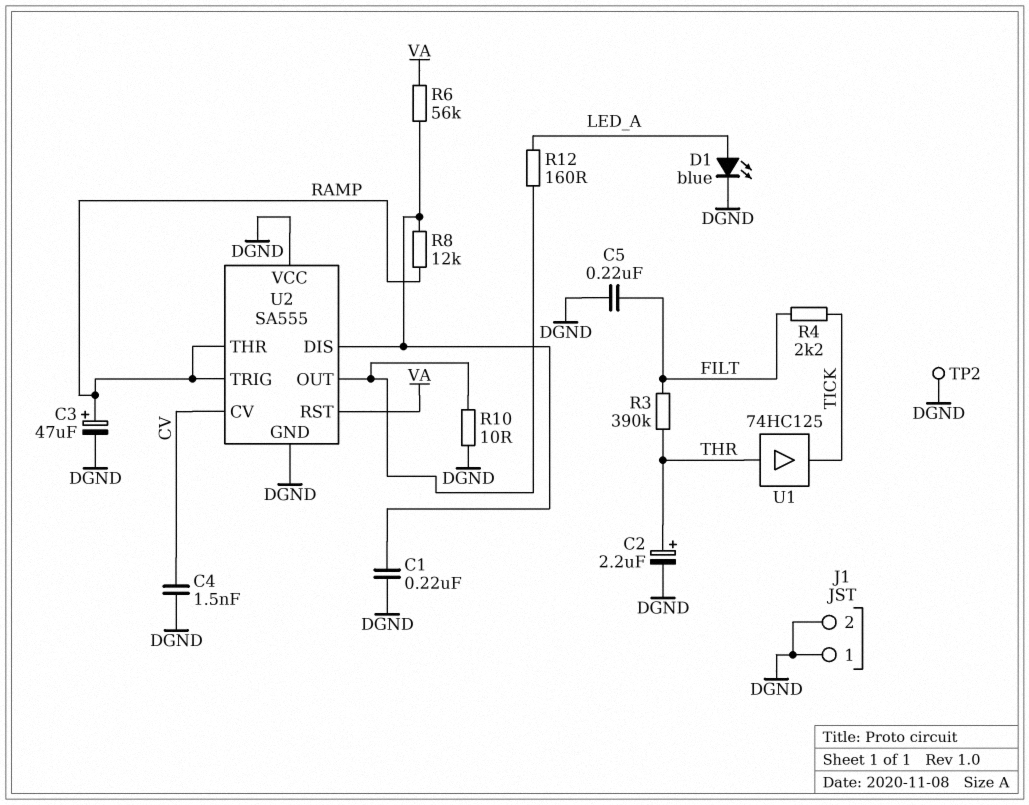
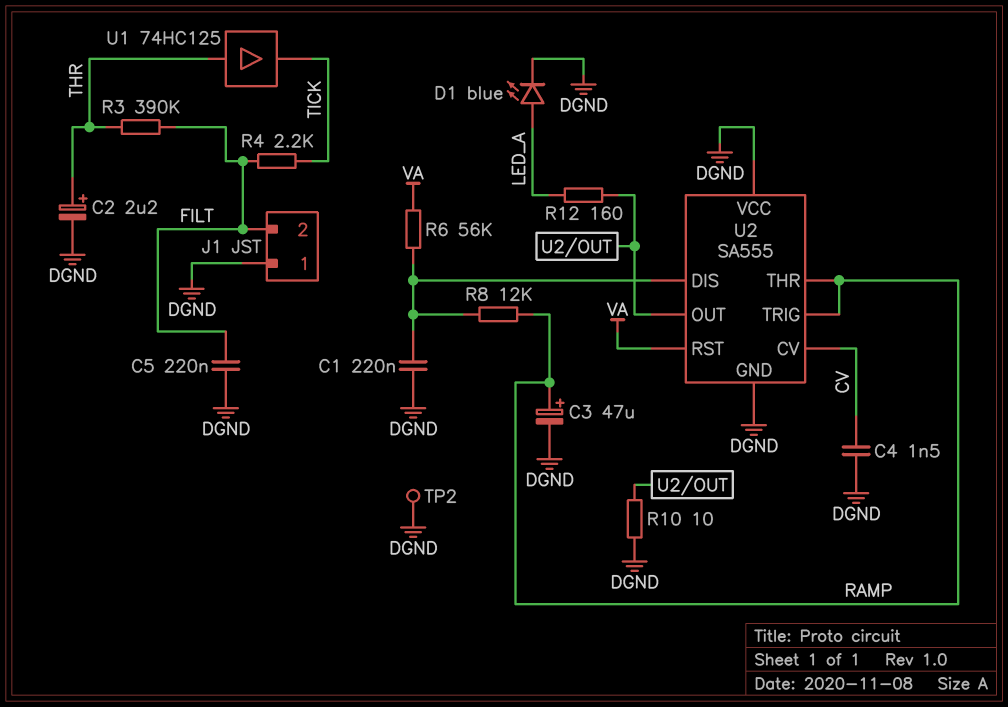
J1 pin 2: DGND -> FILT

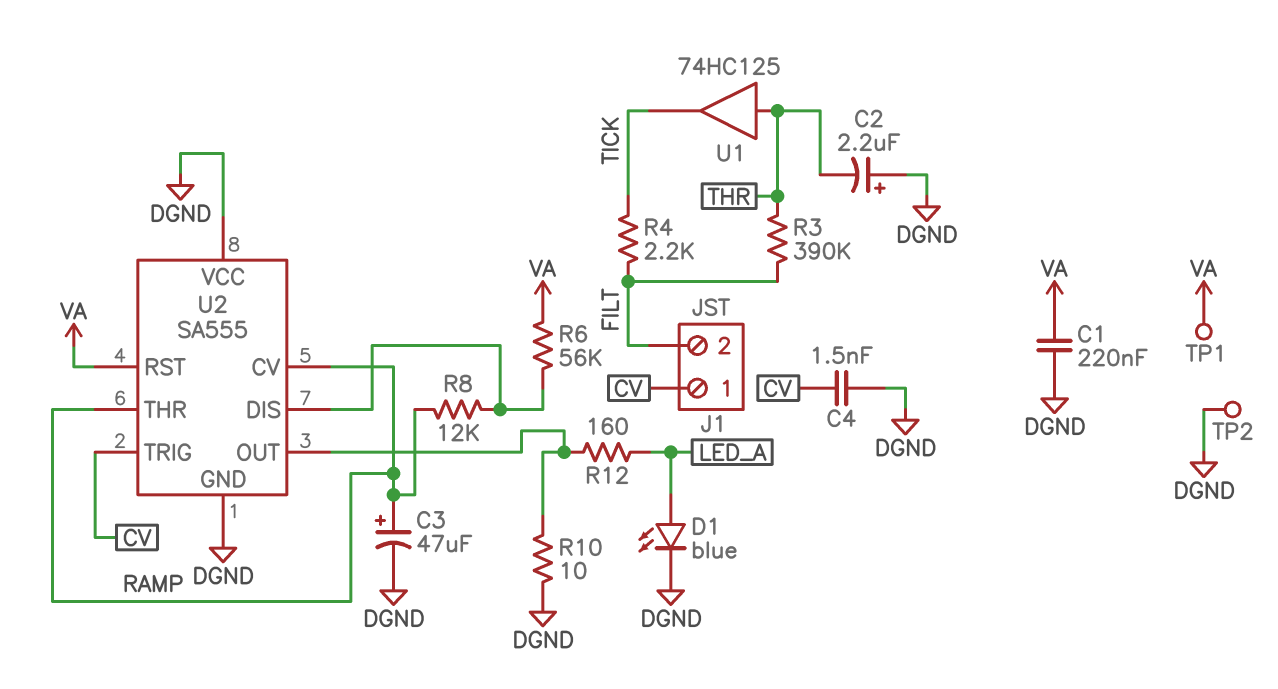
C1: 220nF (DGND, U2/DIS) -> 220nF (DGND, VA)
C2: 2.2uF (plus THR, minus DGND) -> 2.2uF (plus DGND, minus THR)
C5: 220nF (DGND, FILT) -> none
J1 pin 1: DGND -> CV
TP1: none -> test point (VA)
U2 pin CV: CV -> RAMP
U2 pin TRIG: RAMP -> CV

